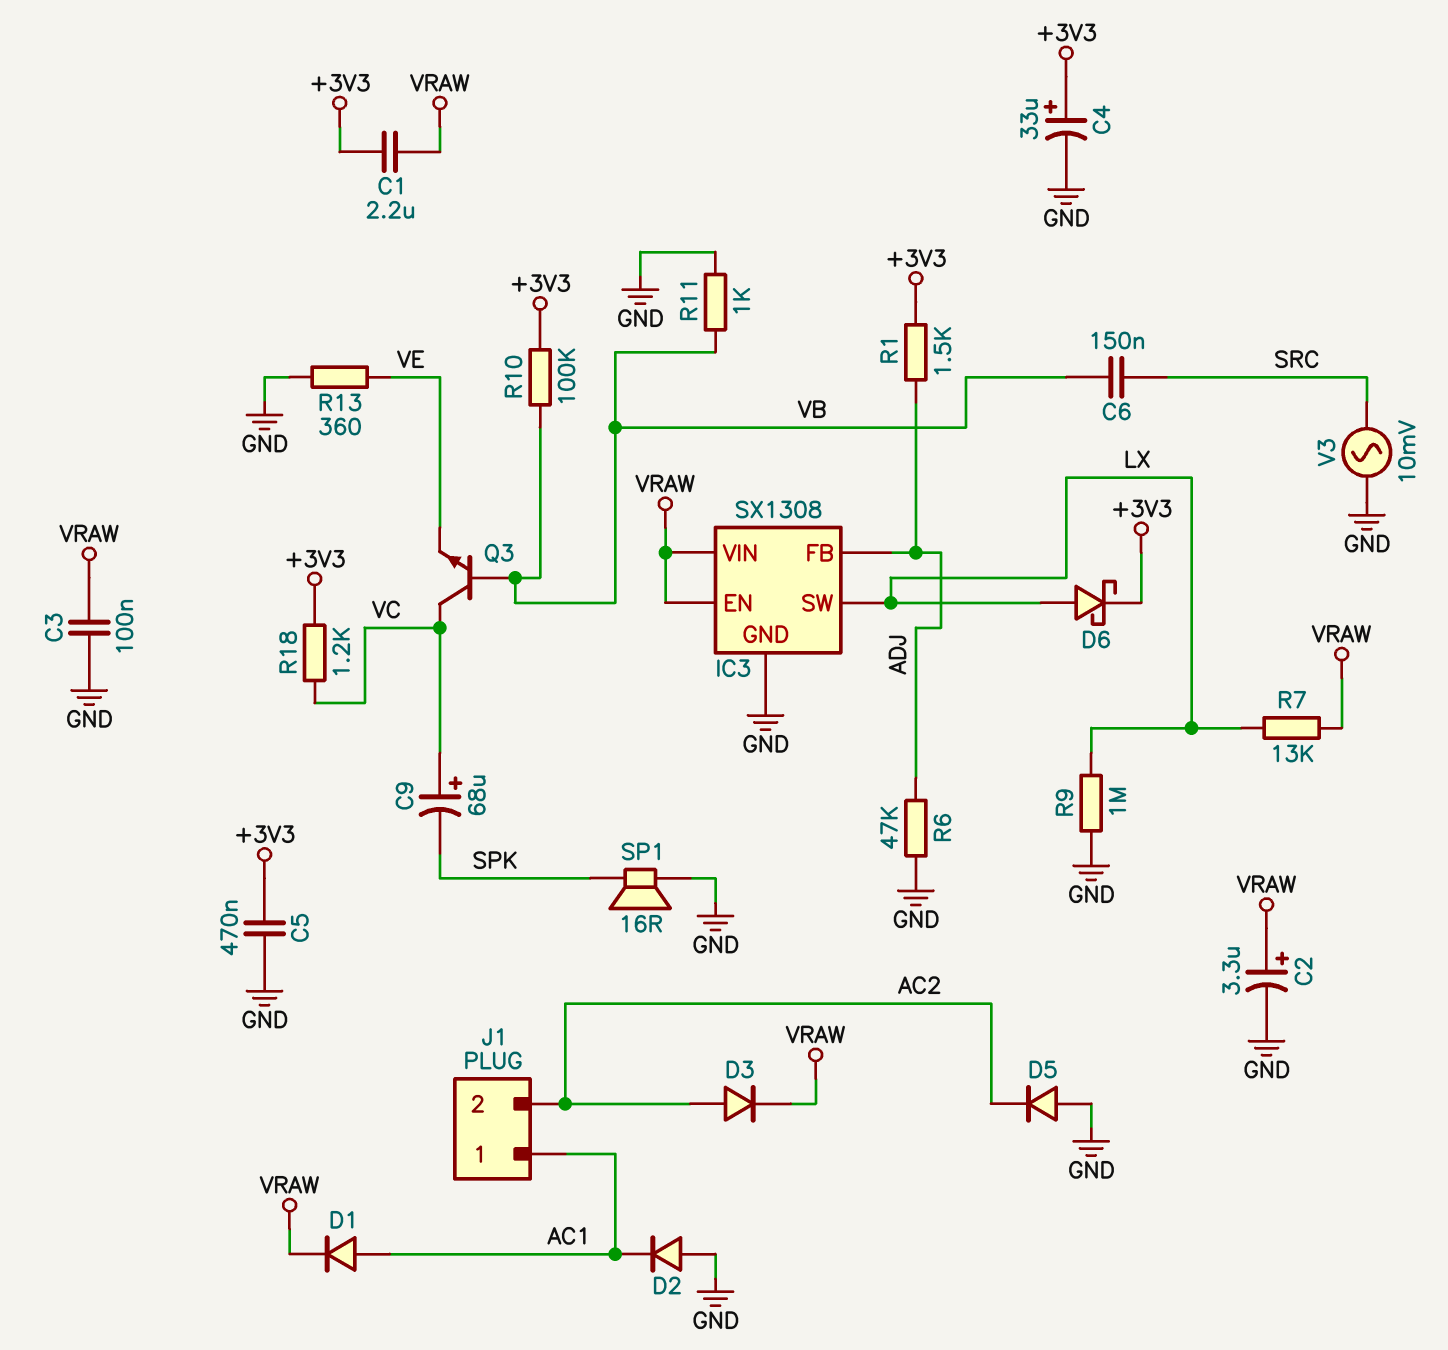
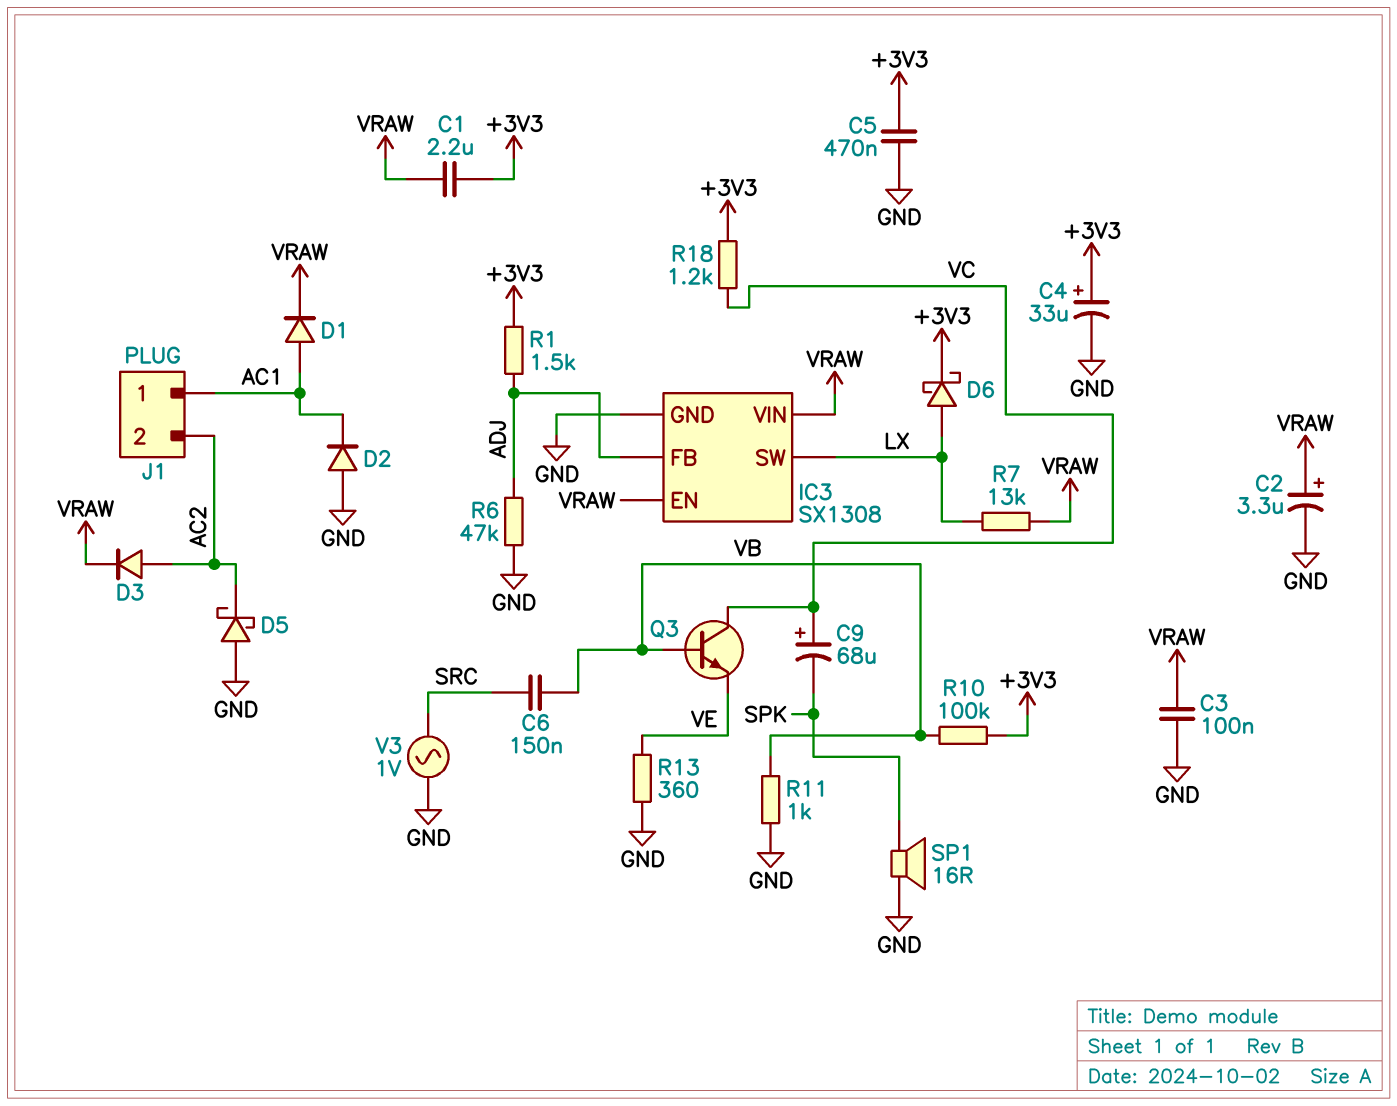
D5: diode (A GND, K AC2) -> schottky (A GND, K AC2)
R9: 1M (GND, LX) -> none
V3: AC 10mV (GND, SRC) -> AC 1V (GND, SRC)

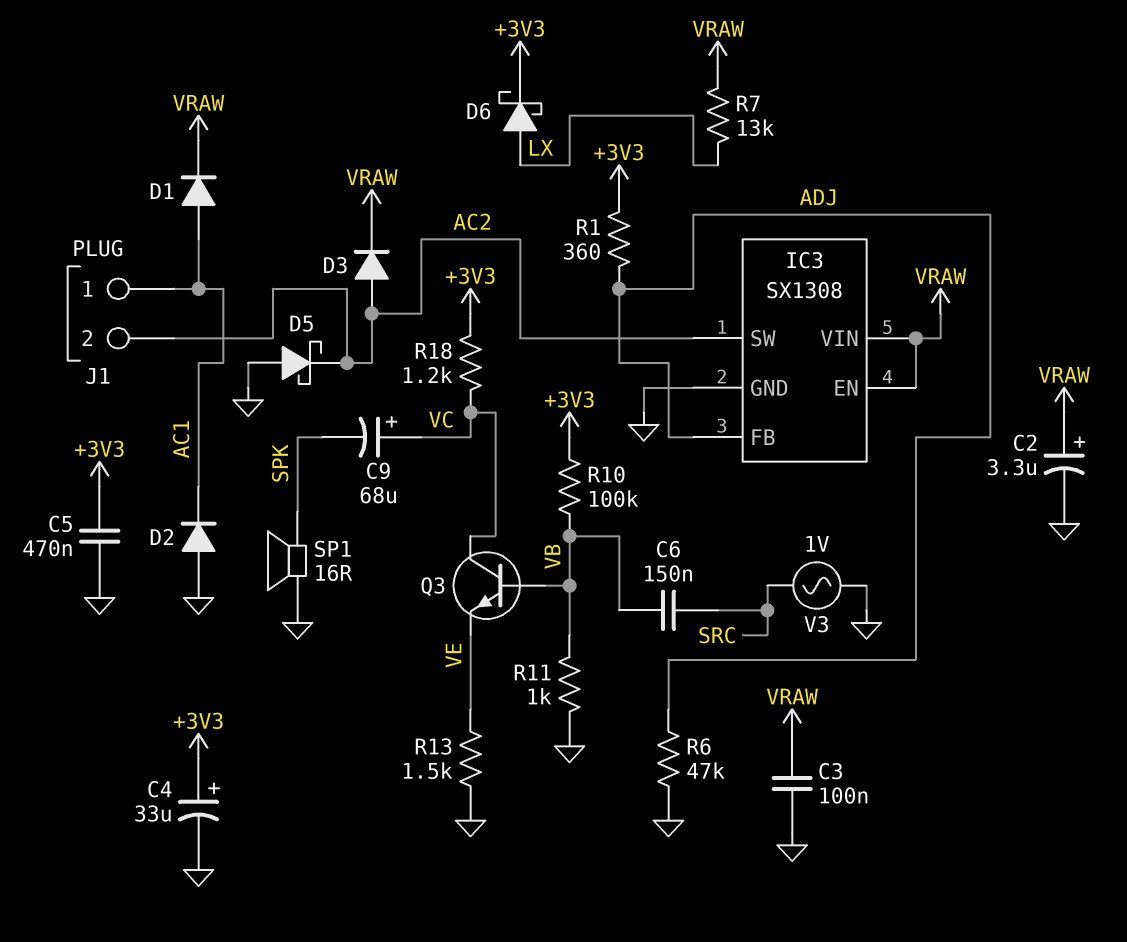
C1: 2.2uF (+3V3, VRAW) -> none
IC3 pin SW: LX -> AC2
R1: 1.5k (+3V3, ADJ) -> 360 (+3V3, ADJ)
R13: 360 (GND, VE) -> 1.5k (GND, VE)

